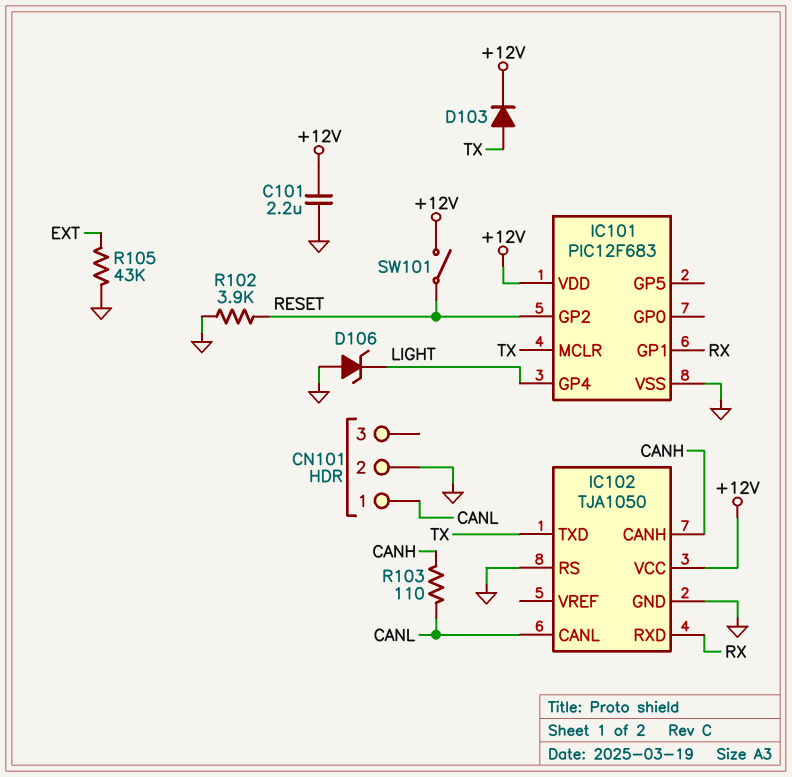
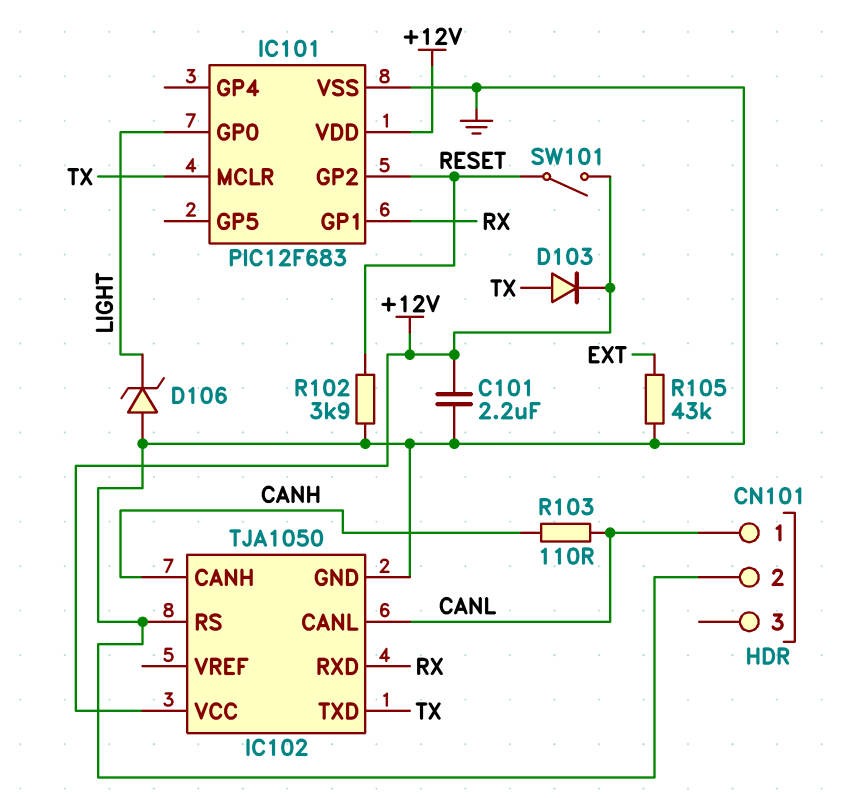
IC101 pin GP0: none -> LIGHT
IC101 pin GP4: LIGHT -> none

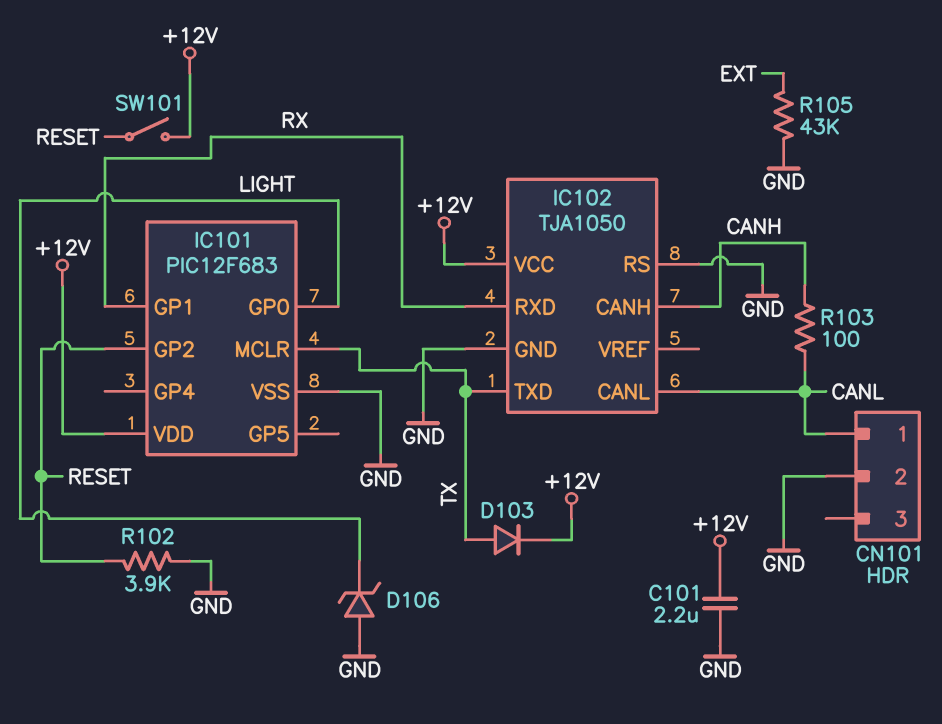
R103: 110 (CANH, CANL) -> 100 (CANH, CANL)

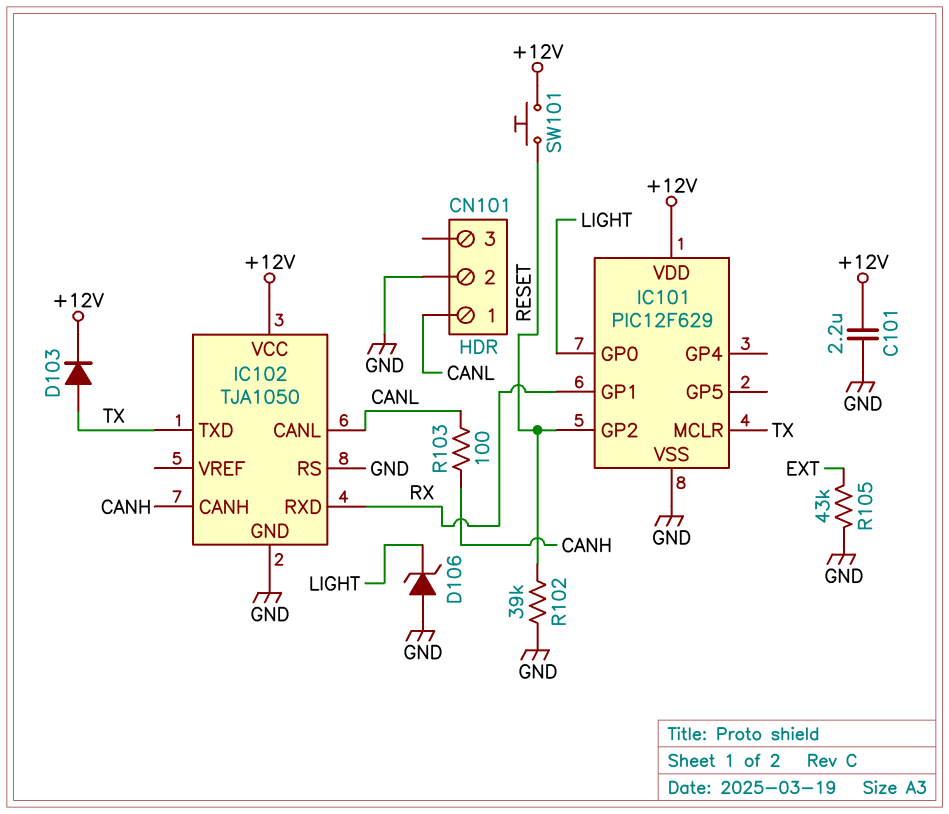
IC101: PIC12F683 -> PIC12F629
R102: 3.9k (GND, RESET) -> 39k (GND, RESET)
SW101: switch (+12V, RESET) -> button (+12V, RESET)

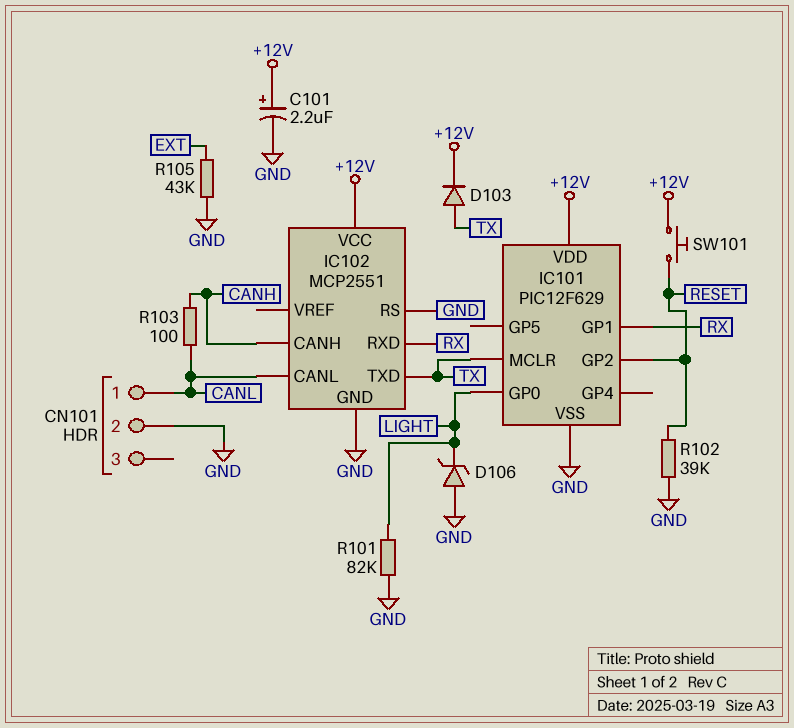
C101: 2.2uF (+12V, GND) -> 2.2uF (plus +12V, minus GND)
IC102: TJA1050 -> MCP2551
R101: none -> 82k (GND, LIGHT)

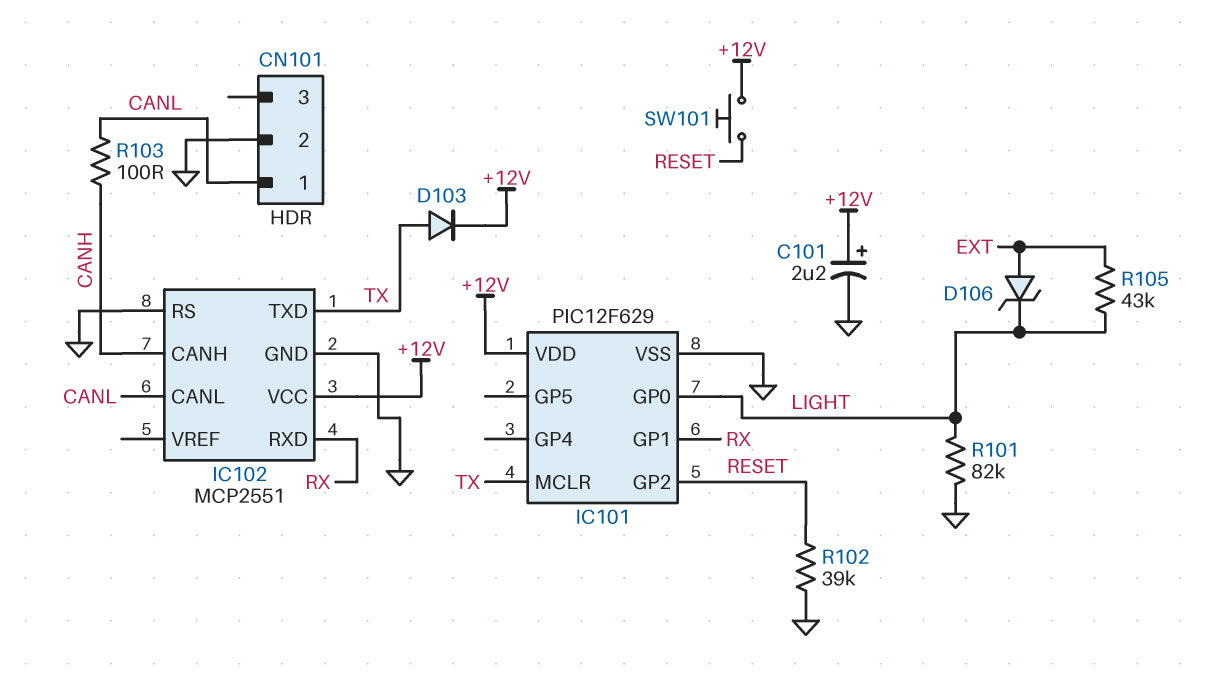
D106: zener (A GND, K LIGHT) -> zener (A EXT, K LIGHT)
R105: 43k (EXT, GND) -> 43k (EXT, LIGHT)

